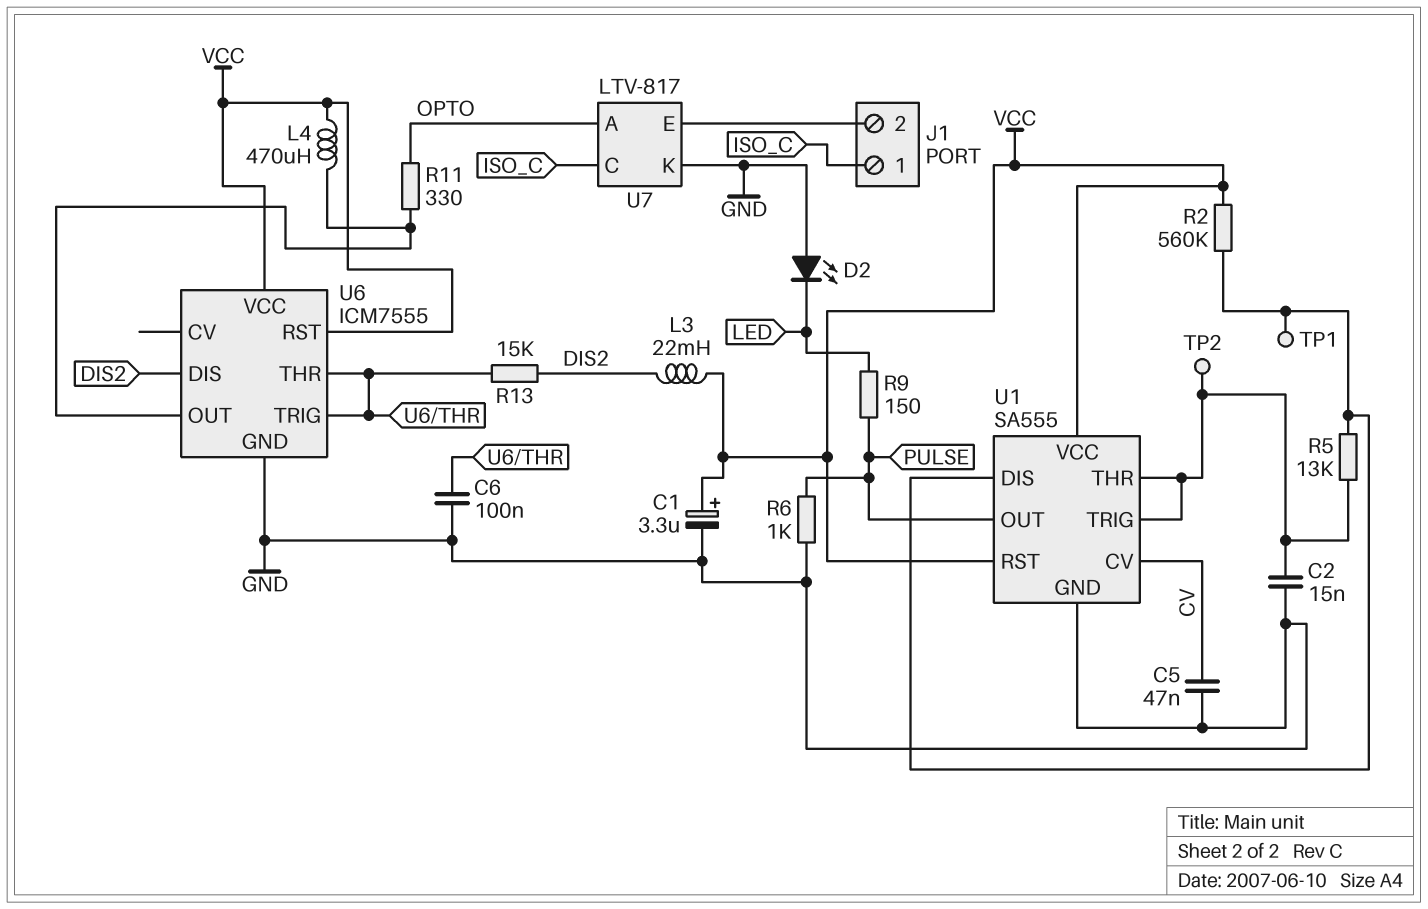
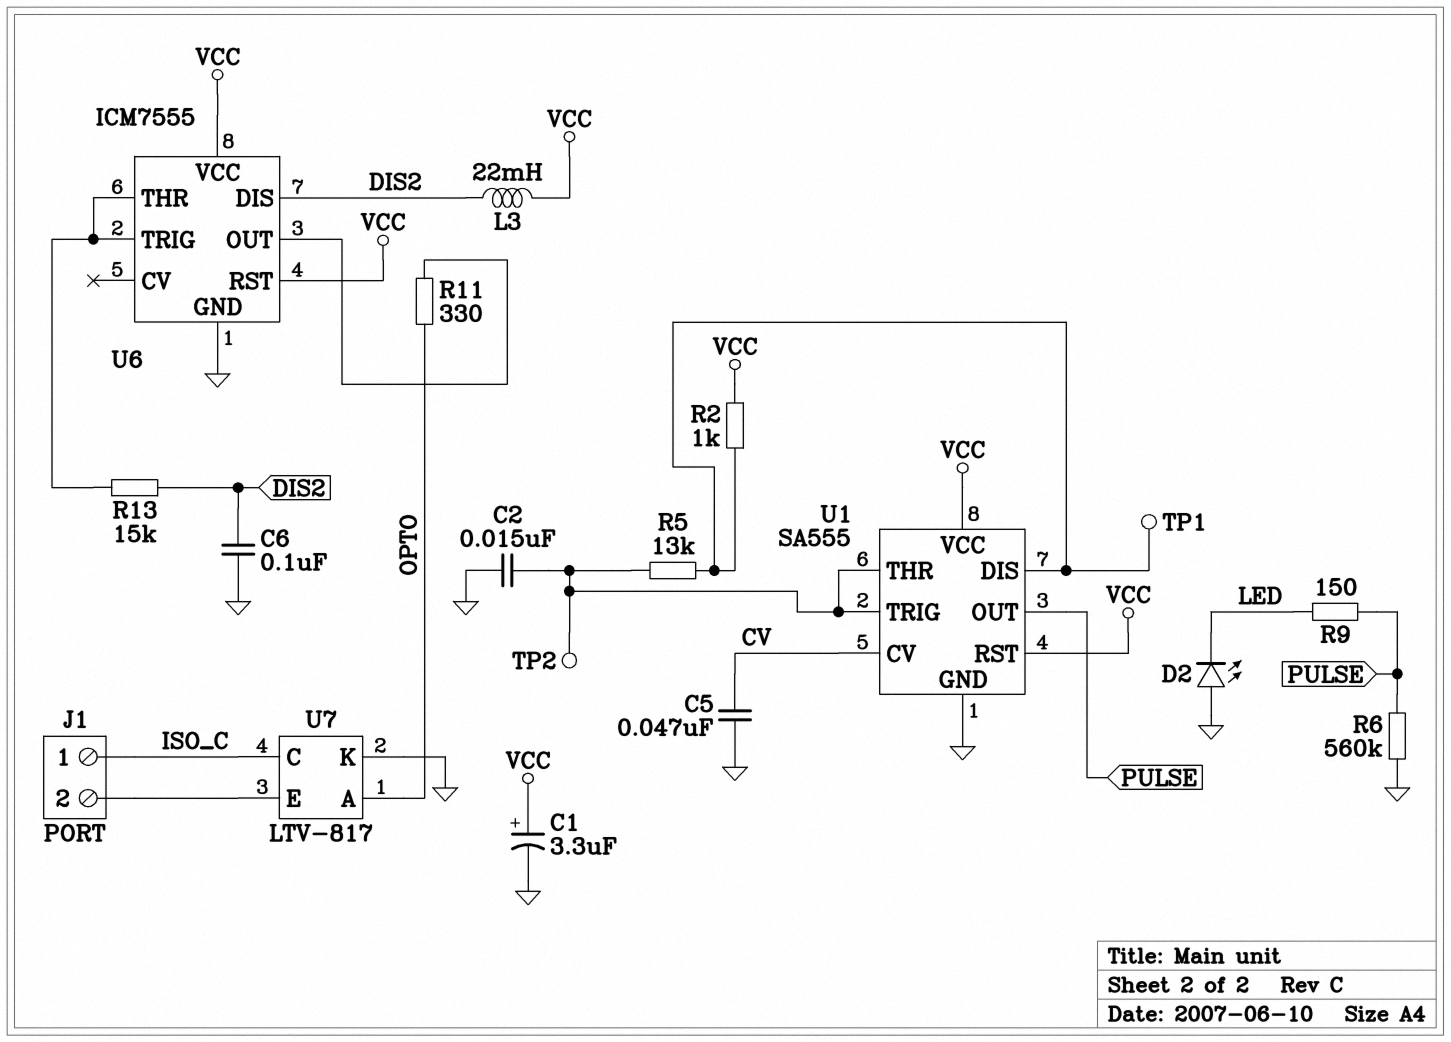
C6: 100nF (GND, U6/THR) -> 100nF (DIS2, GND)
L4: 470uH (U6/OUT, VCC) -> none
R2: 560k (U1/DIS, VCC) -> 1k (U1/DIS, VCC)
R6: 1k (GND, PULSE) -> 560k (GND, PULSE)

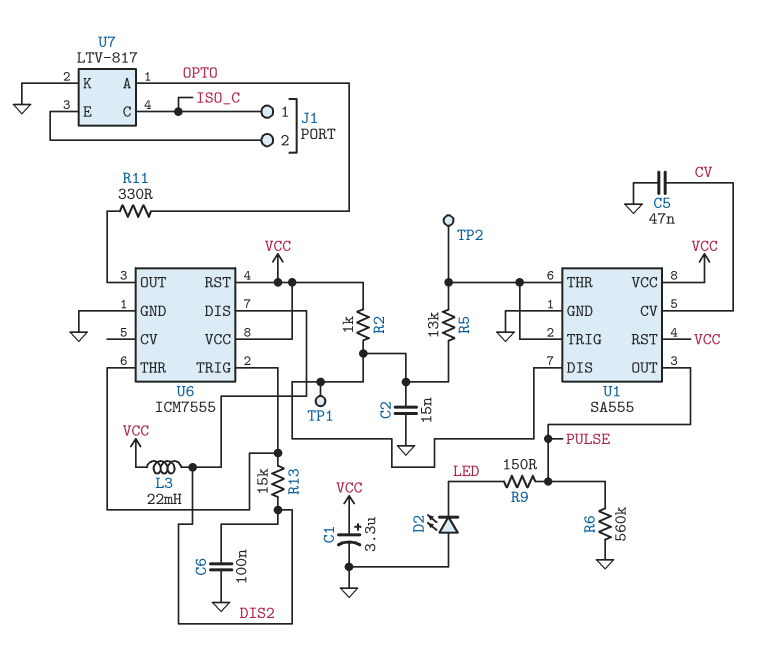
C2: 15nF (GND, U1/THR) -> 15nF (GND, U1/DIS)

